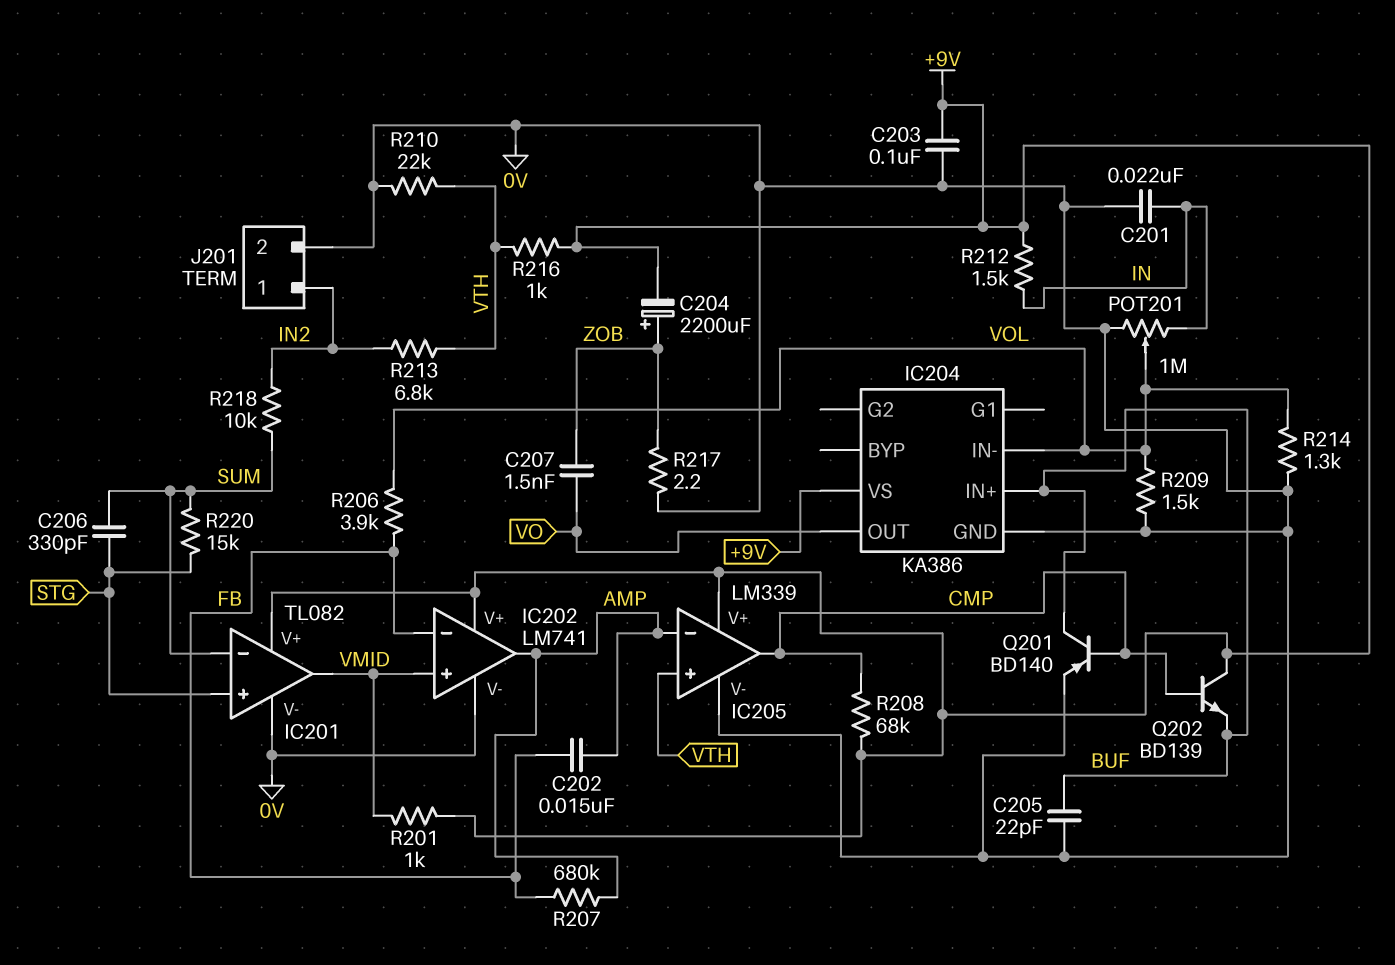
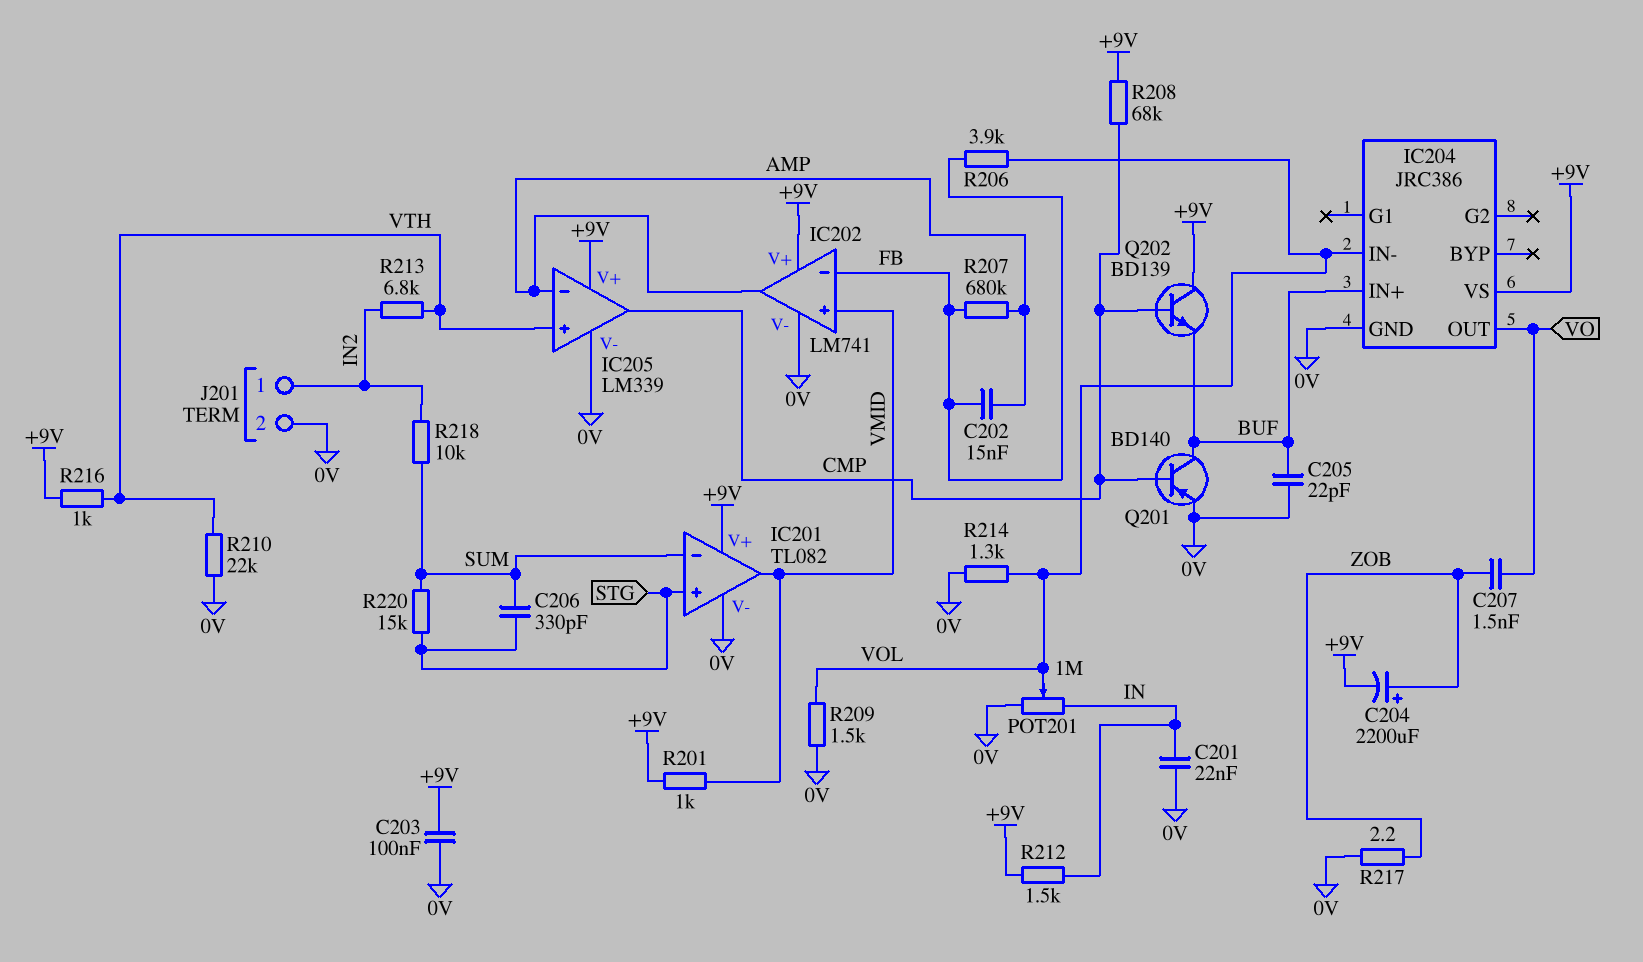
IC204: KA386 -> JRC386

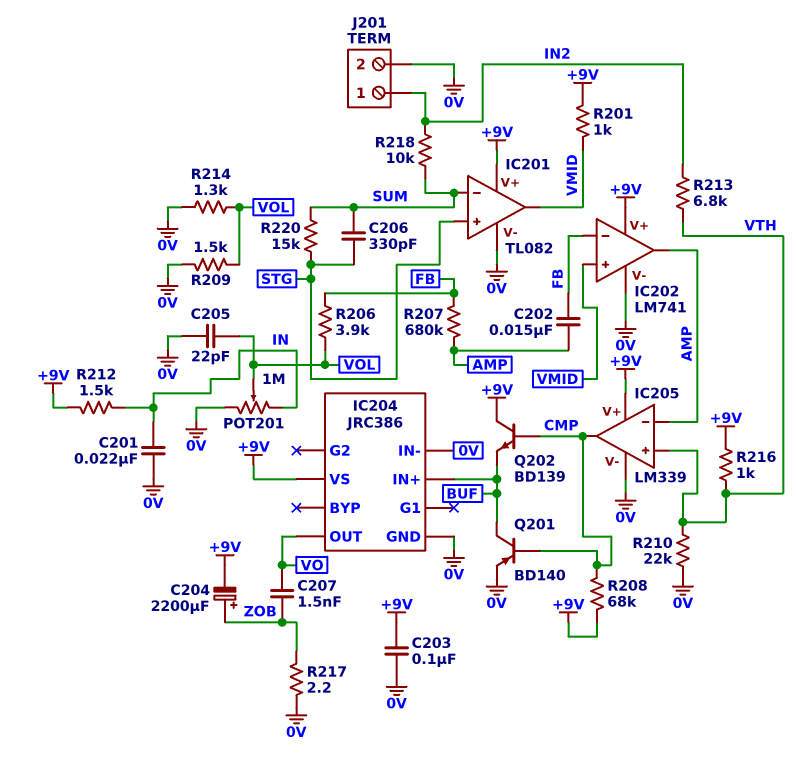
C205: 22pF (0V, BUF) -> 22pF (0V, VOL)
IC204 pin IN-: VOL -> 0V

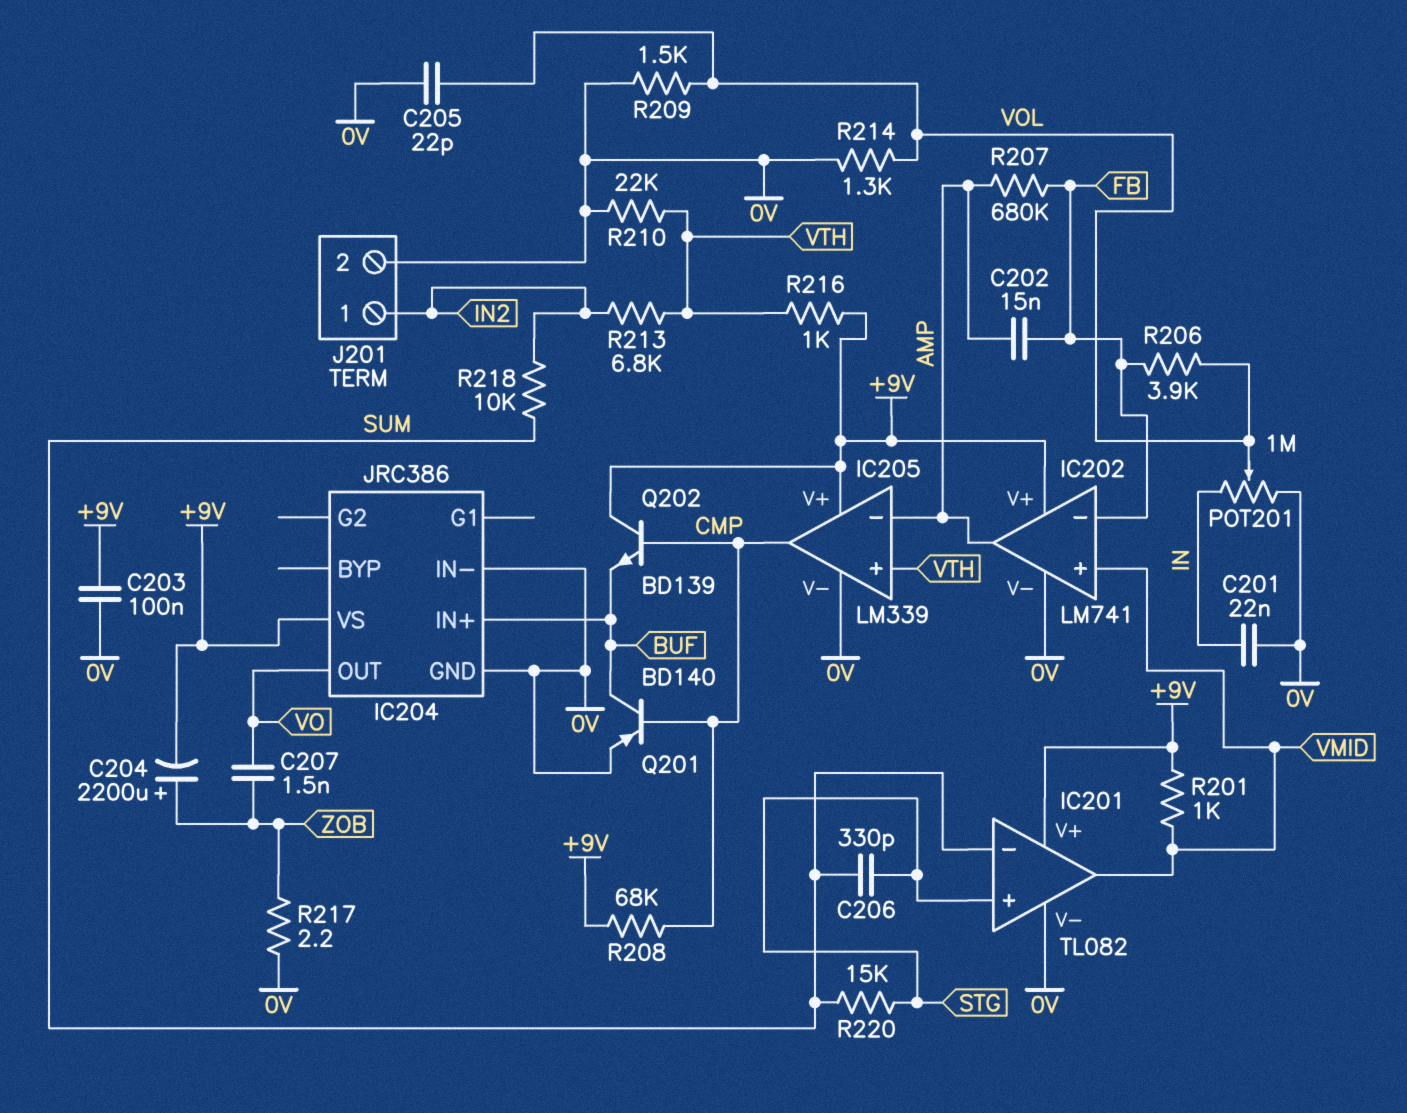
R212: 1.5k (+9V, IN) -> none

